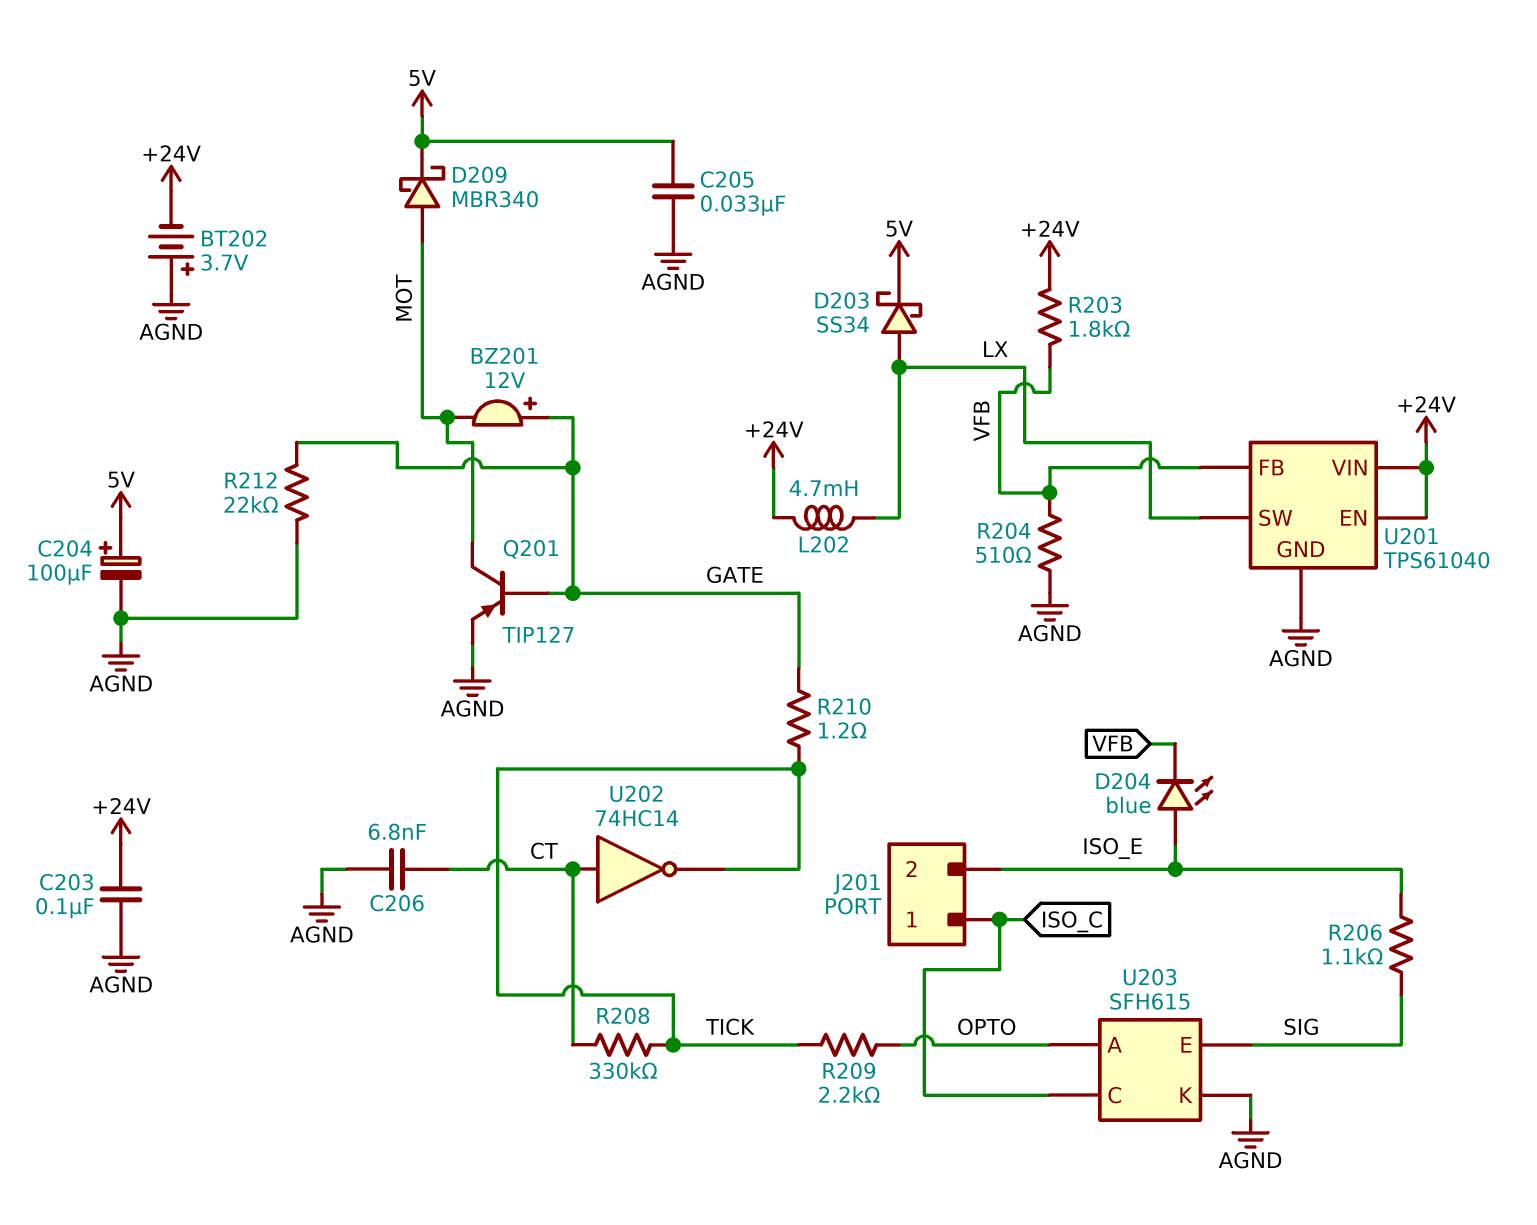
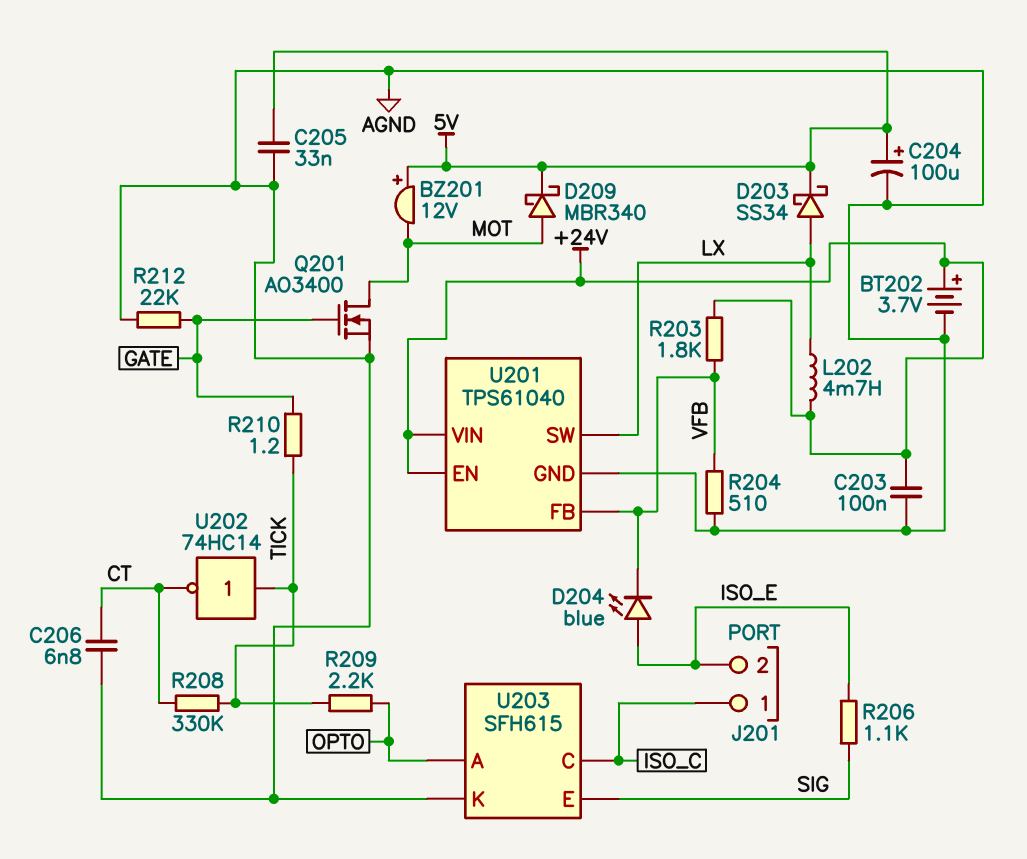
BT202: 3.7V (plus AGND, minus +24V) -> 3.7V (plus +24V, minus AGND)
BZ201: buzzer 12V (plus GATE, minus MOT) -> buzzer 12V (plus 5V, minus MOT)
Q201: PNP TIP127 (B GATE, C MOT, E AGND) -> NMOS AO3400 (G GATE, D MOT, S AGND)
U202: NOT 74HC14 (in CT, out TICK) -> NOT 74HC14 (in TICK, out CT)

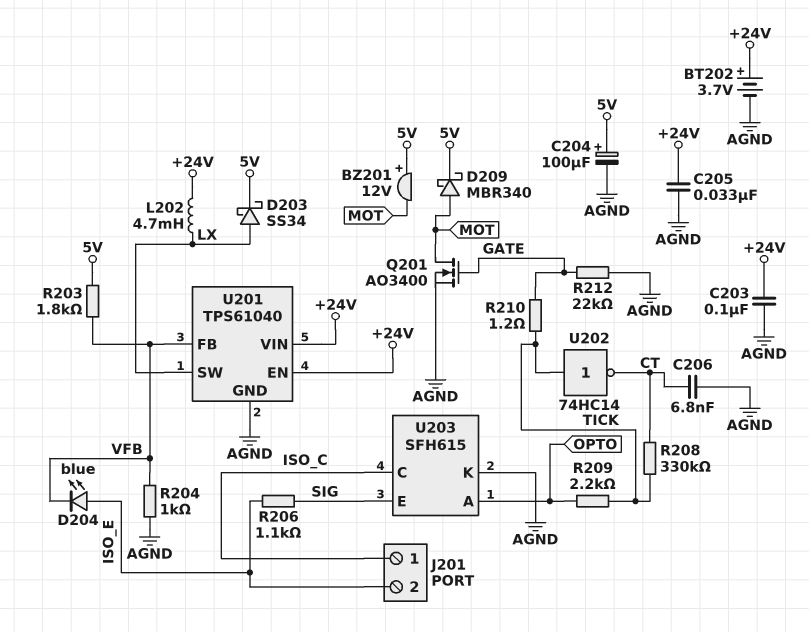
C205: 33nF (5V, AGND) -> 33nF (+24V, AGND)
R203: 1.8k (+24V, VFB) -> 1.8k (5V, VFB)
R204: 510 (AGND, VFB) -> 1k (AGND, VFB)

